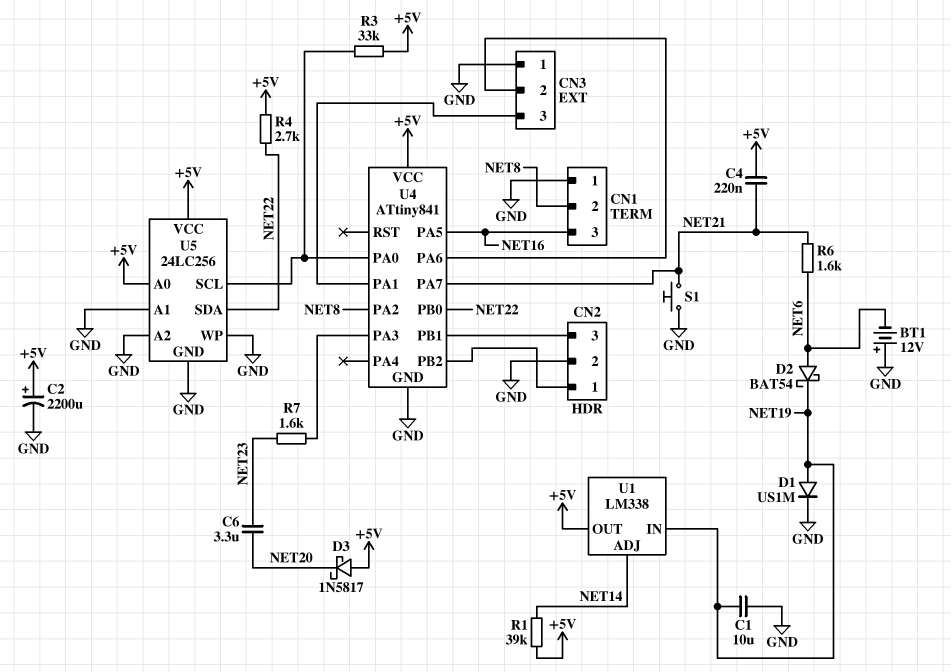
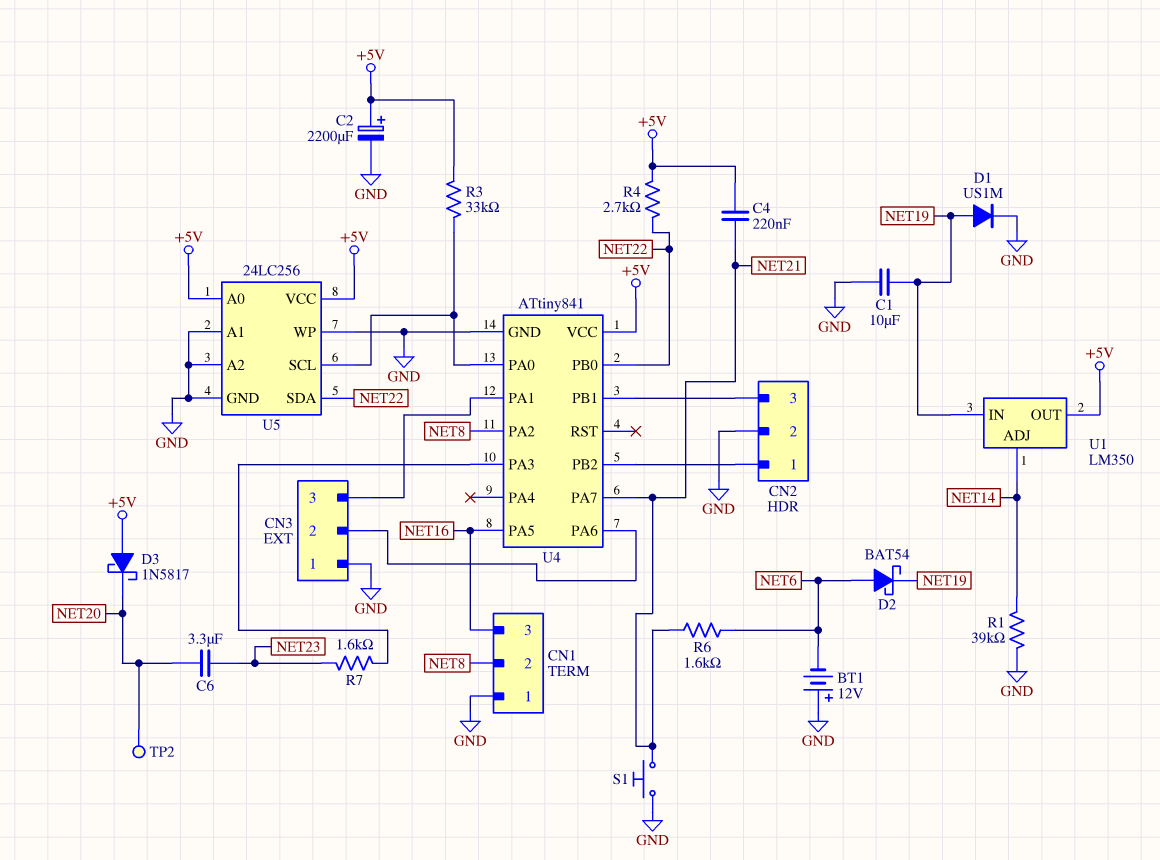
R1: 39k (+5V, NET14) -> 39k (GND, NET14)
TP2: none -> test point (NET20)
U1: LM338 -> LM350

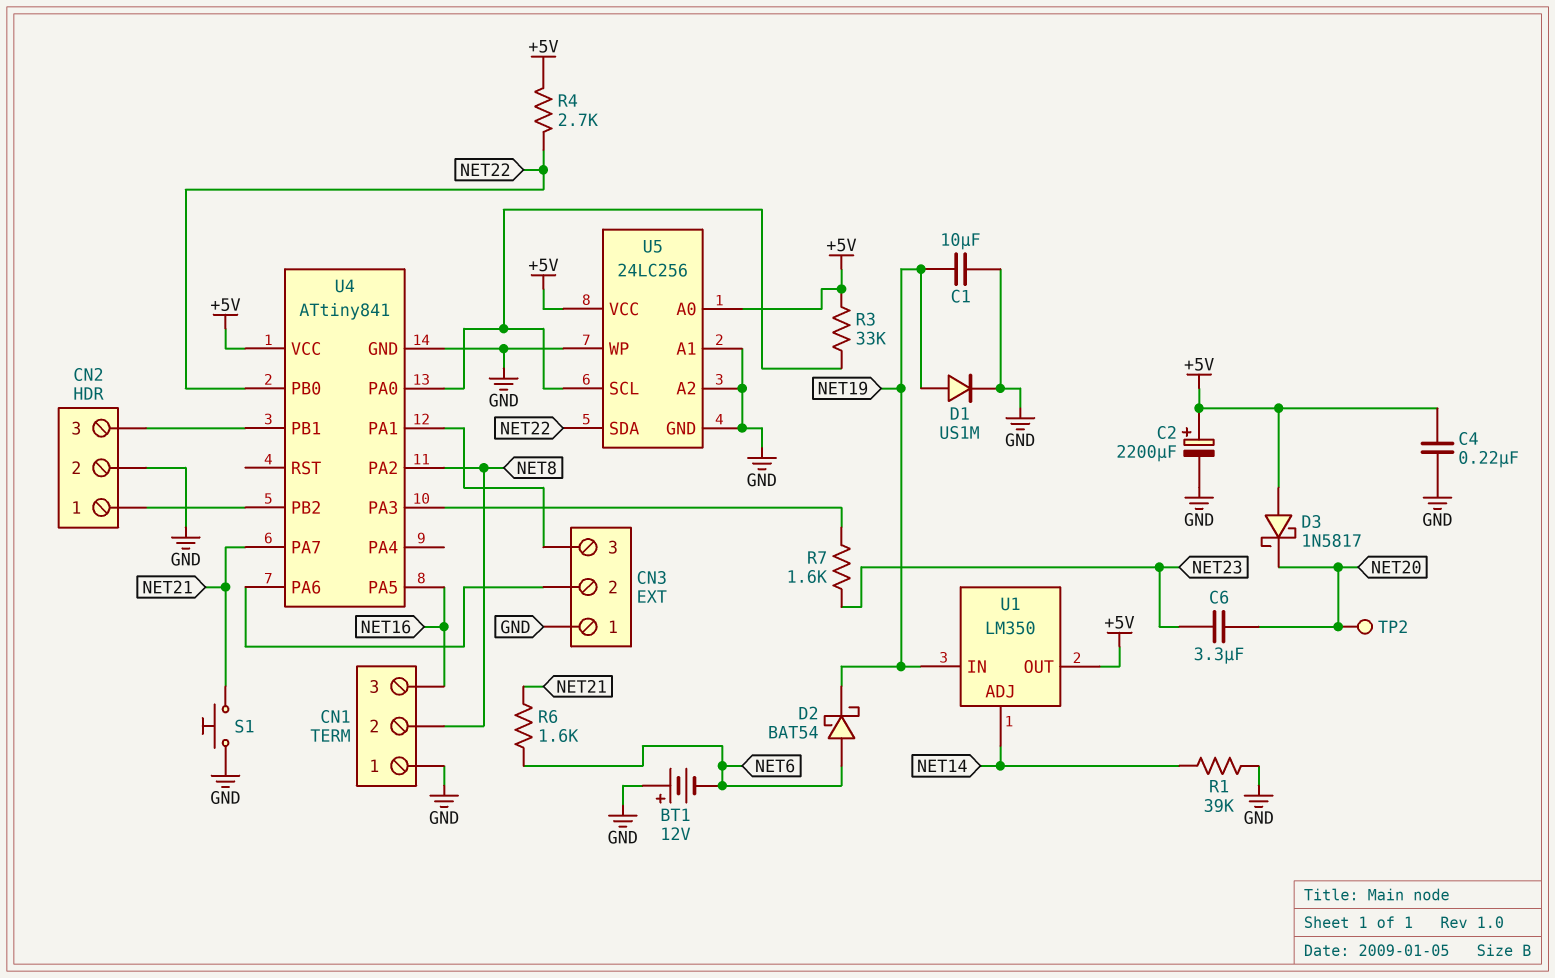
C4: 220nF (+5V, NET21) -> 220nF (+5V, GND)

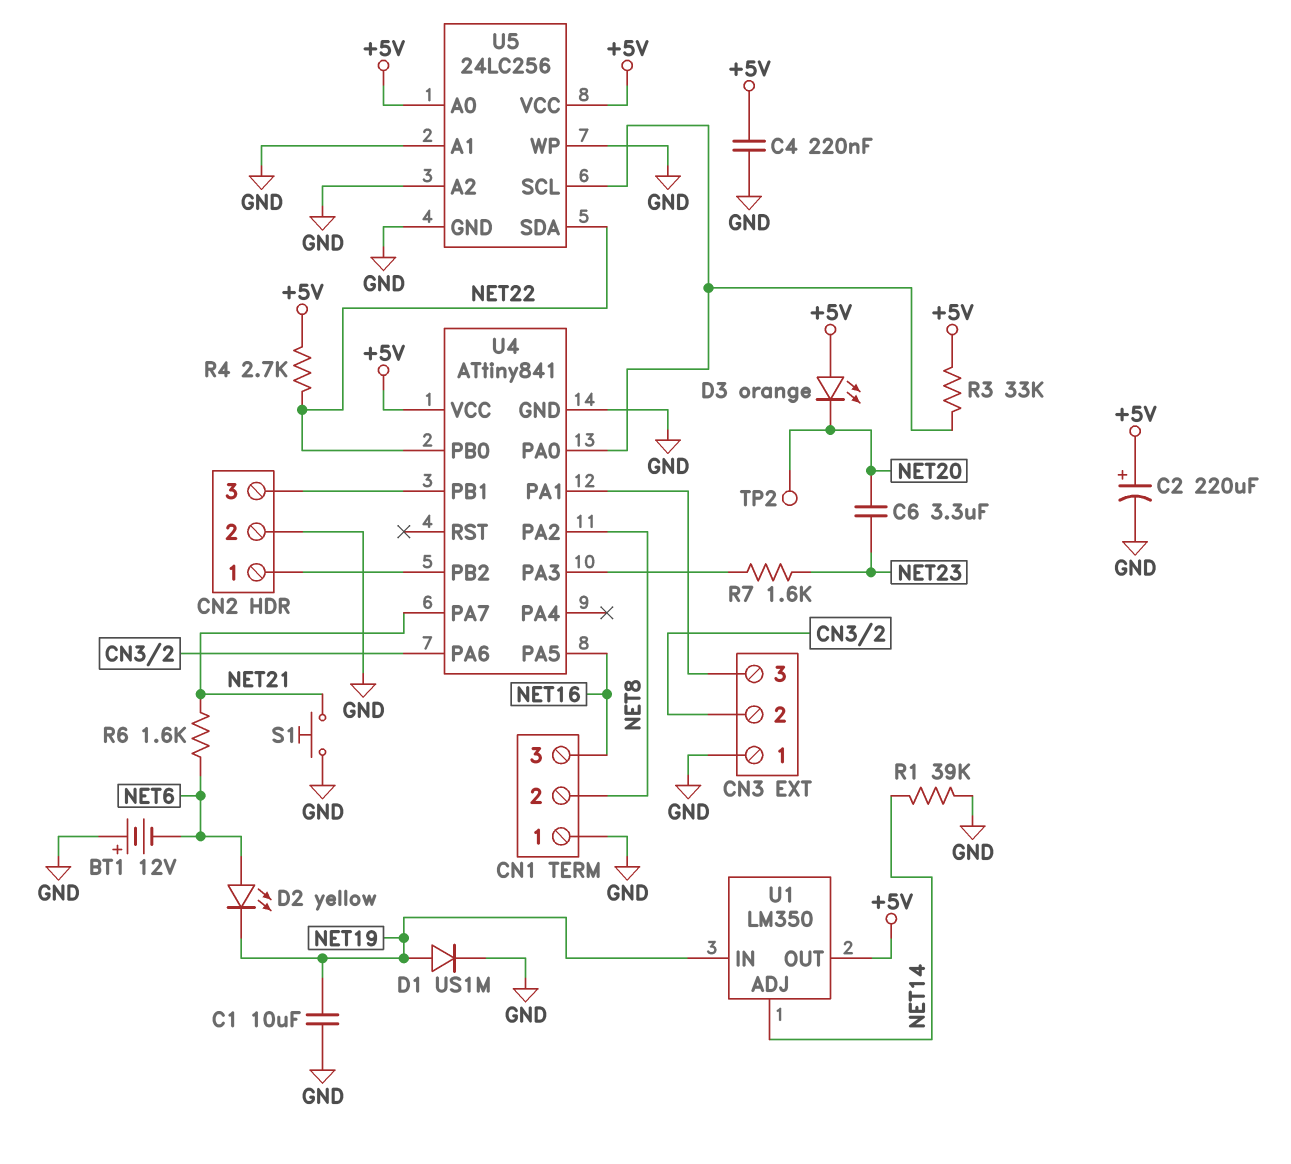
C2: 2200uF (plus +5V, minus GND) -> 220uF (plus +5V, minus GND)
D2: schottky BAT54 (A NET6, K NET19) -> LED yellow (A NET6, K NET19)
D3: schottky 1N5817 (A +5V, K NET20) -> LED orange (A +5V, K NET20)

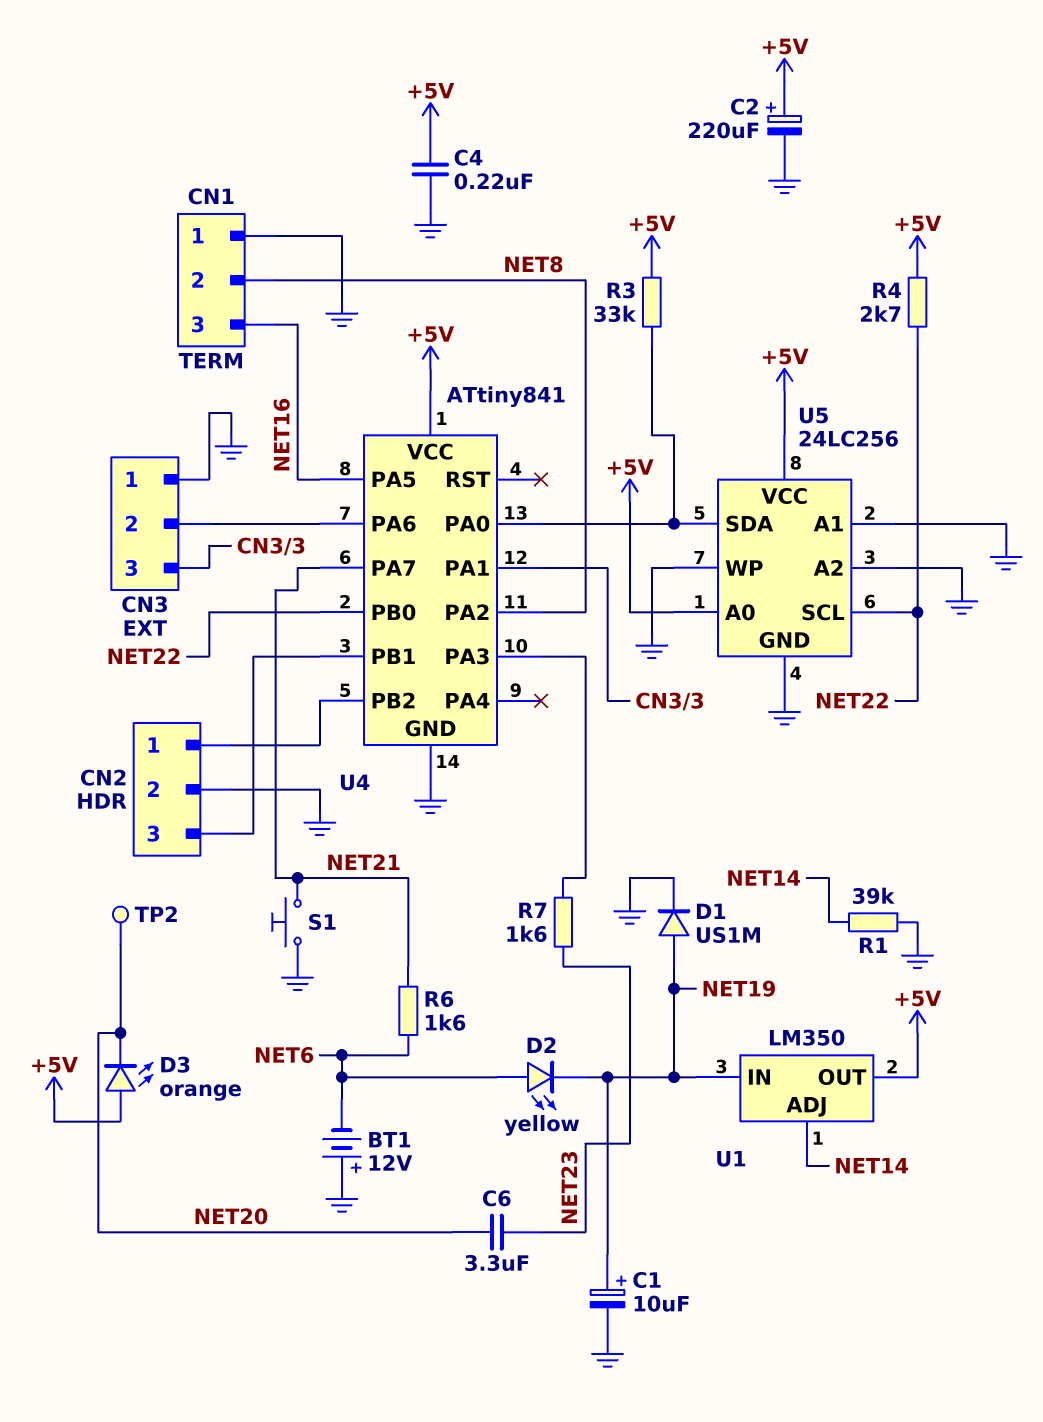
C1: 10uF (GND, NET19) -> 10uF (plus NET19, minus GND)
U5 pin SCL: U4/PA0 -> NET22
U5 pin SDA: NET22 -> U4/PA0

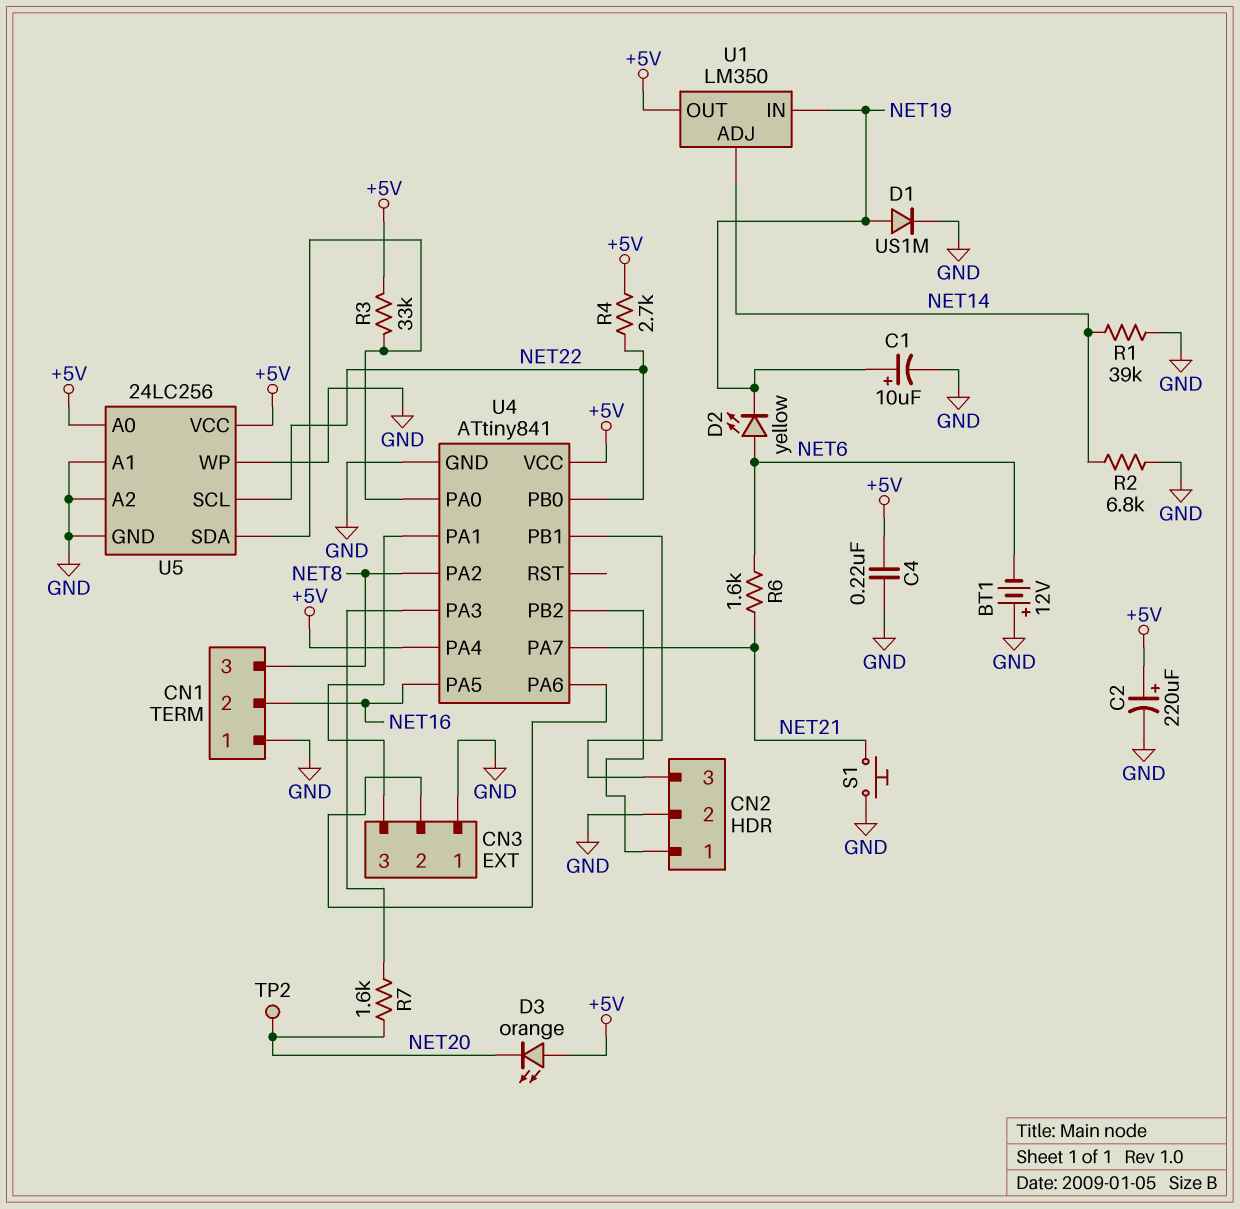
C6: 3.3uF (NET20, NET23) -> none
CN1 pin 2: NET8 -> NET16
CN1 pin 3: NET16 -> NET8
R2: none -> 6.8k (GND, NET14)
R7: 1.6k (NET23, U4/PA3) -> 1.6k (NET20, U4/PA3)
U4 pin PA4: none -> +5V

